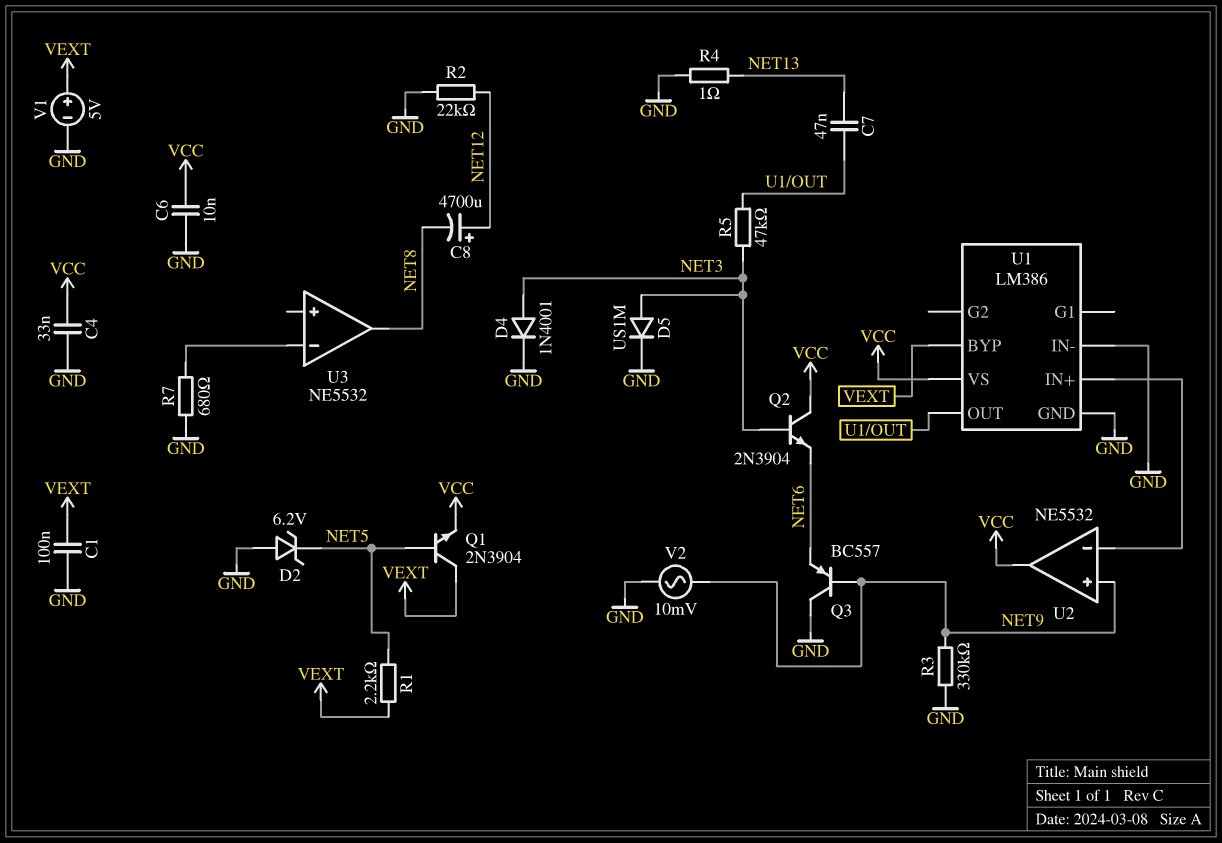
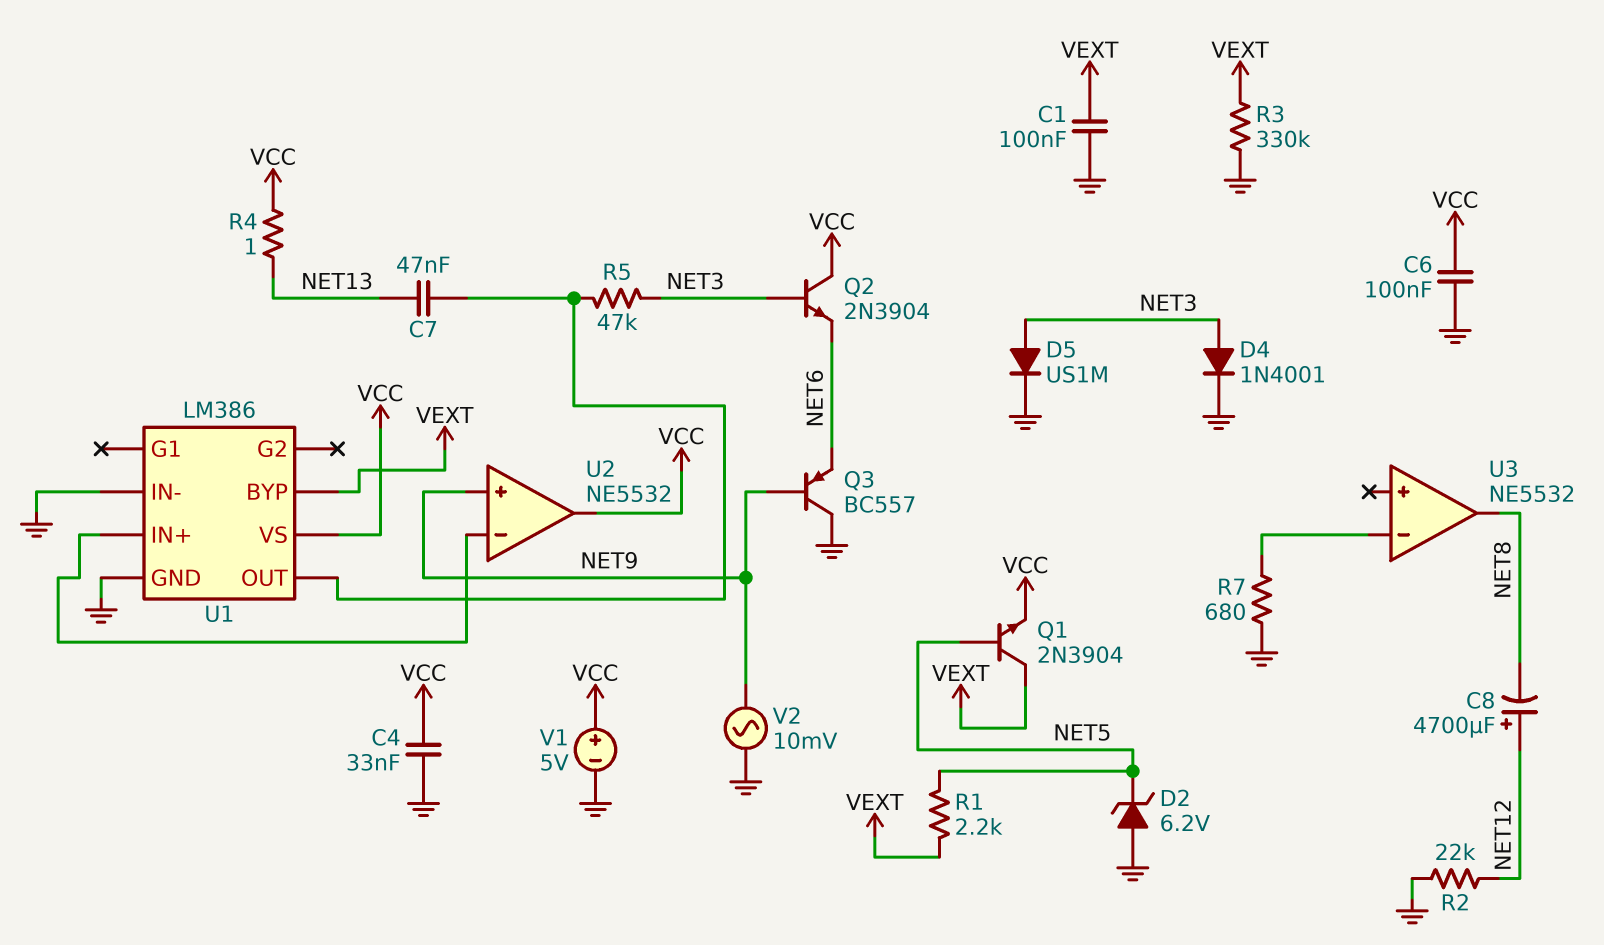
C6: 10nF (GND, VCC) -> 100nF (GND, VCC)
R3: 330k (GND, NET9) -> 330k (GND, VEXT)
R4: 1 (GND, NET13) -> 1 (NET13, VCC)
V1: 5V (plus VEXT, minus GND) -> 5V (plus VCC, minus GND)

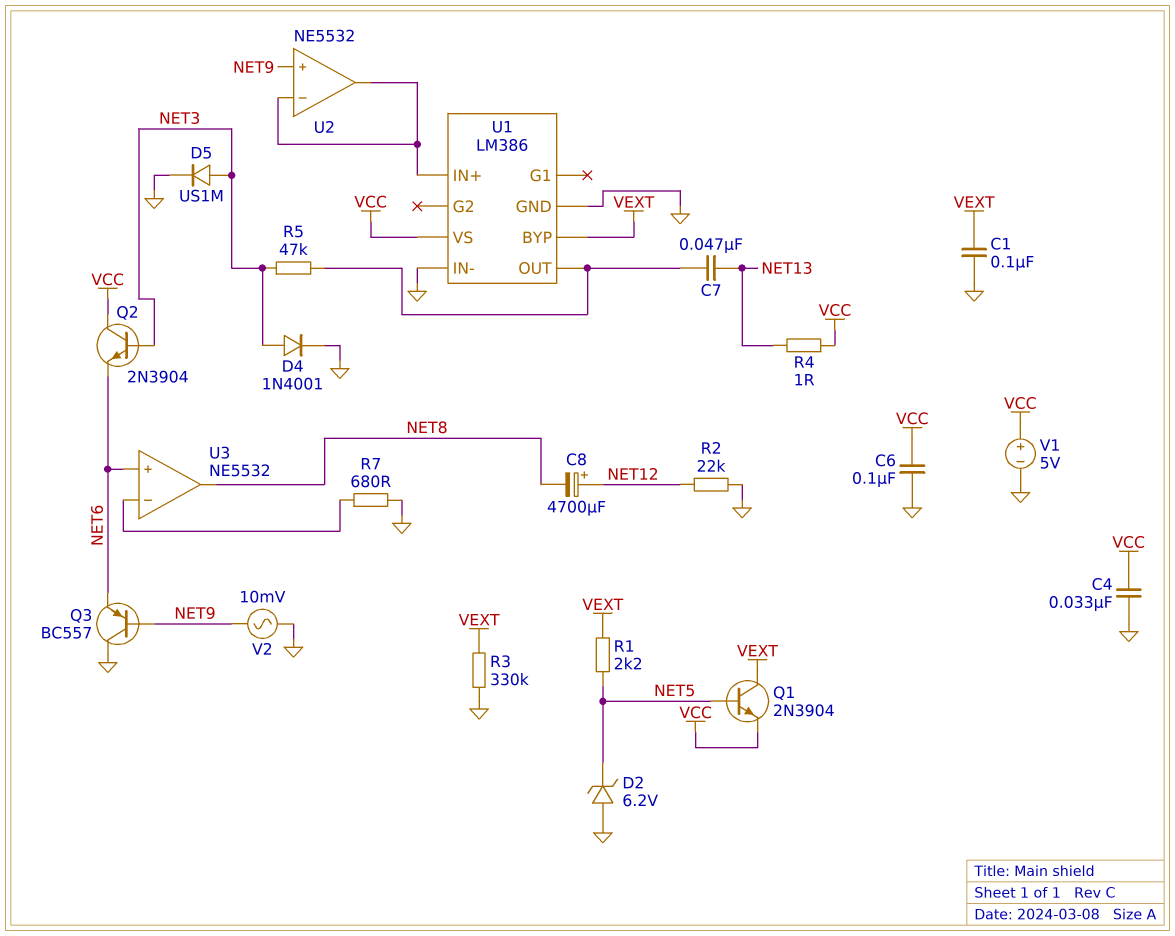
U2 pin out: VCC -> U1/IN+
U3 pin in+: none -> NET6

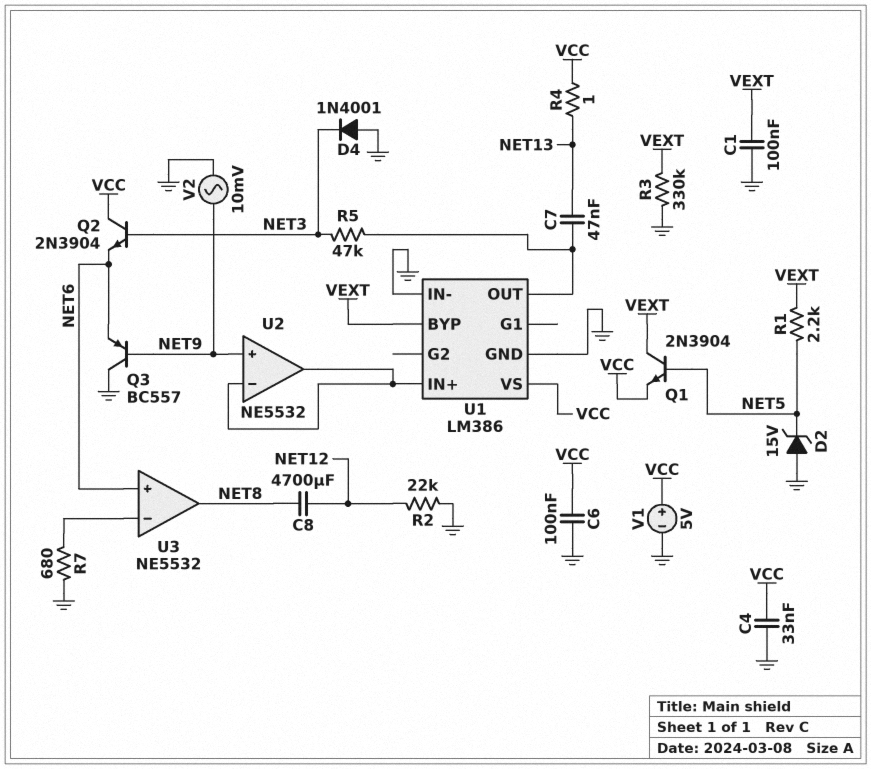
C8: 4700uF (plus NET12, minus NET8) -> 4700uF (NET8, NET12)
D2: zener 6.2V (A GND, K NET5) -> zener 15V (A GND, K NET5)
D4: diode 1N4001 (A NET3, K GND) -> diode 1N4001 (A GND, K NET3)
D5: diode US1M (A NET3, K GND) -> none

